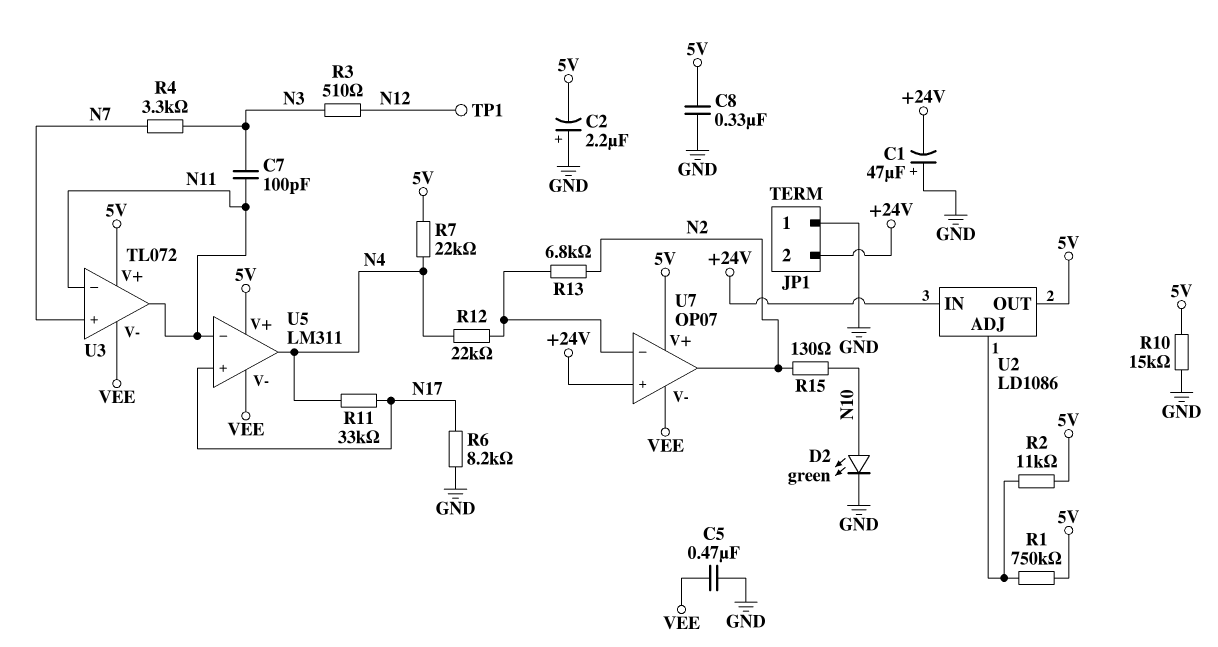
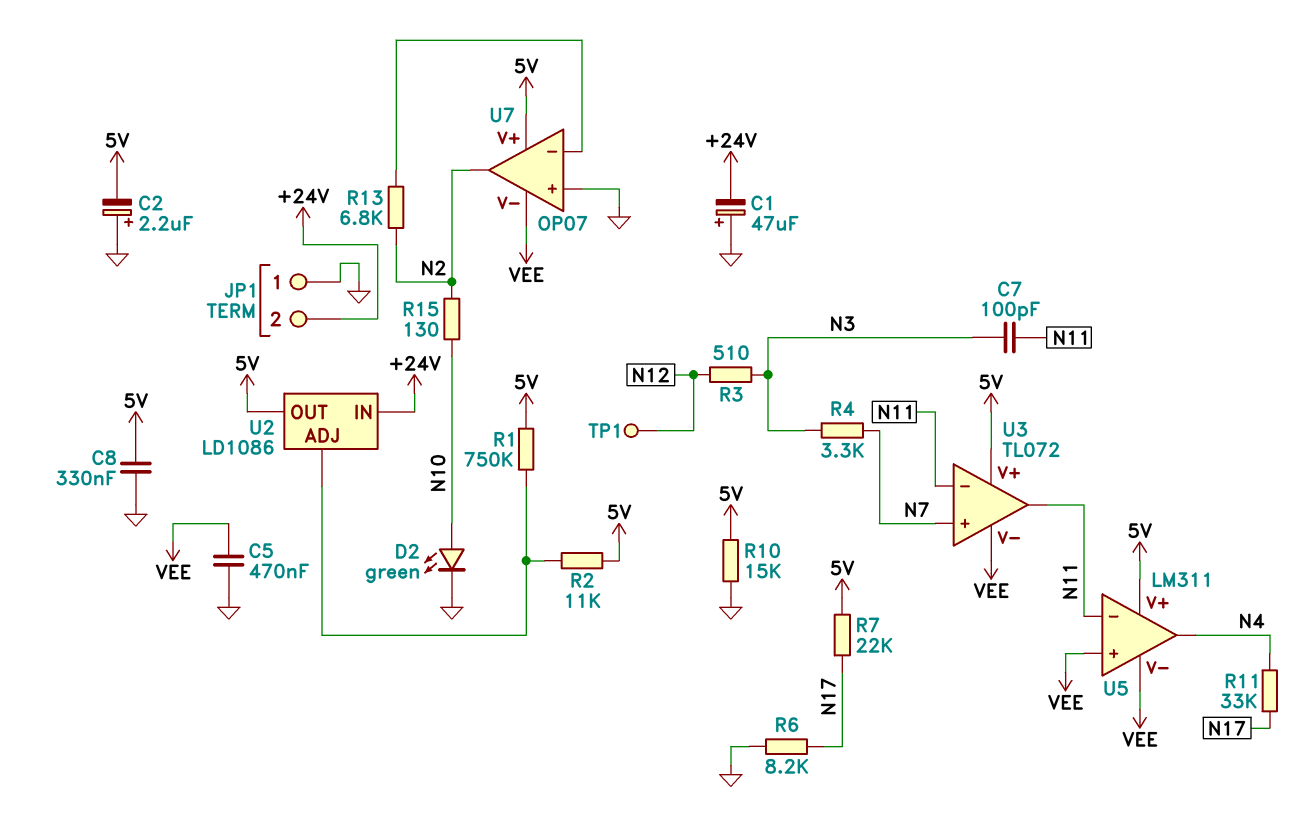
R7: 22k (5V, N4) -> 22k (5V, N17)
R12: 22k (N4, U7/in-) -> none
U5 pin in+: N17 -> VEE
U7 pin in+: +24V -> GND

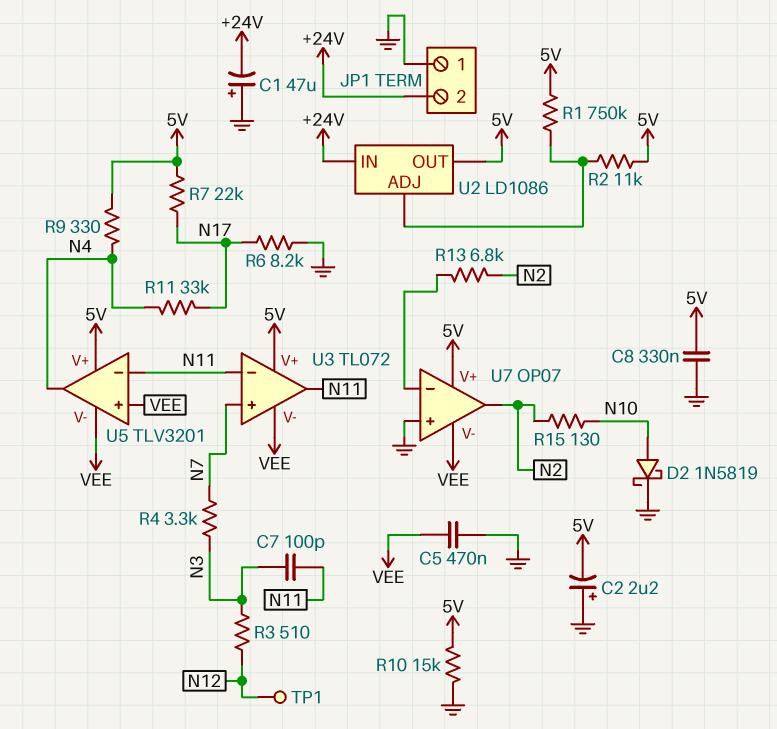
D2: LED green (A N10, K GND) -> schottky 1N5819 (A N10, K GND)
R9: none -> 330 (5V, N4)
U5: LM311 -> TLV3201

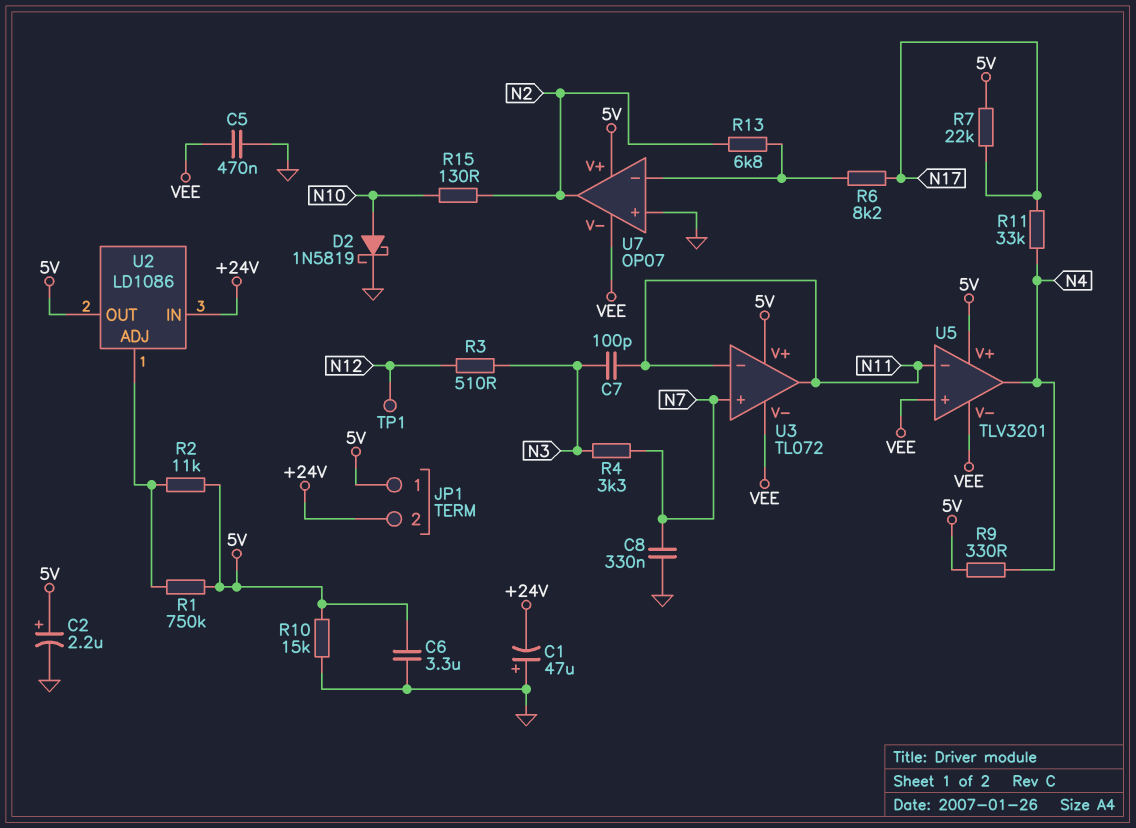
C2: 2.2uF (plus GND, minus 5V) -> 2.2uF (plus 5V, minus GND)
C6: none -> 3.3uF (5V, GND)
C8: 330nF (5V, GND) -> 330nF (GND, N7)
JP1 pin 1: GND -> 5V
R6: 8.2k (GND, N17) -> 8.2k (N17, U7/in-)

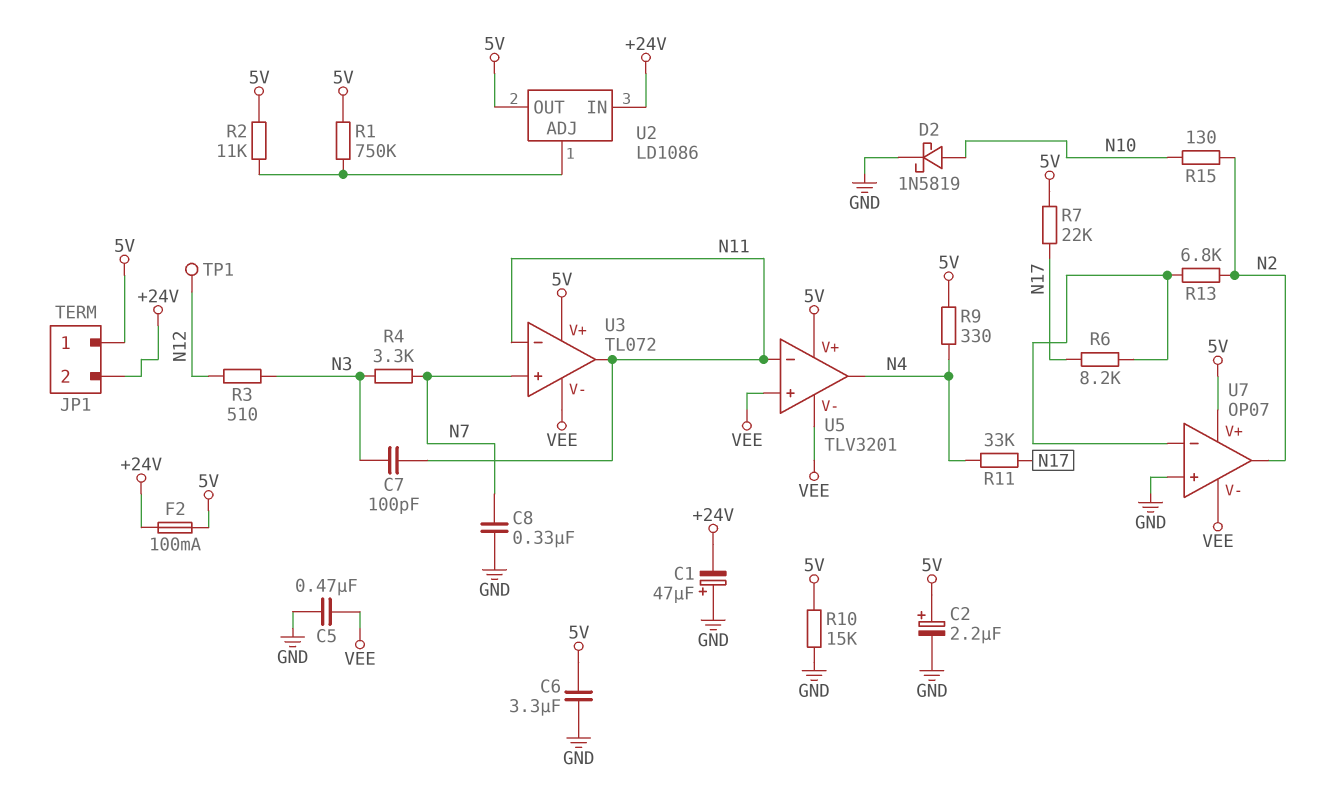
F2: none -> 100mA (+24V, 5V)

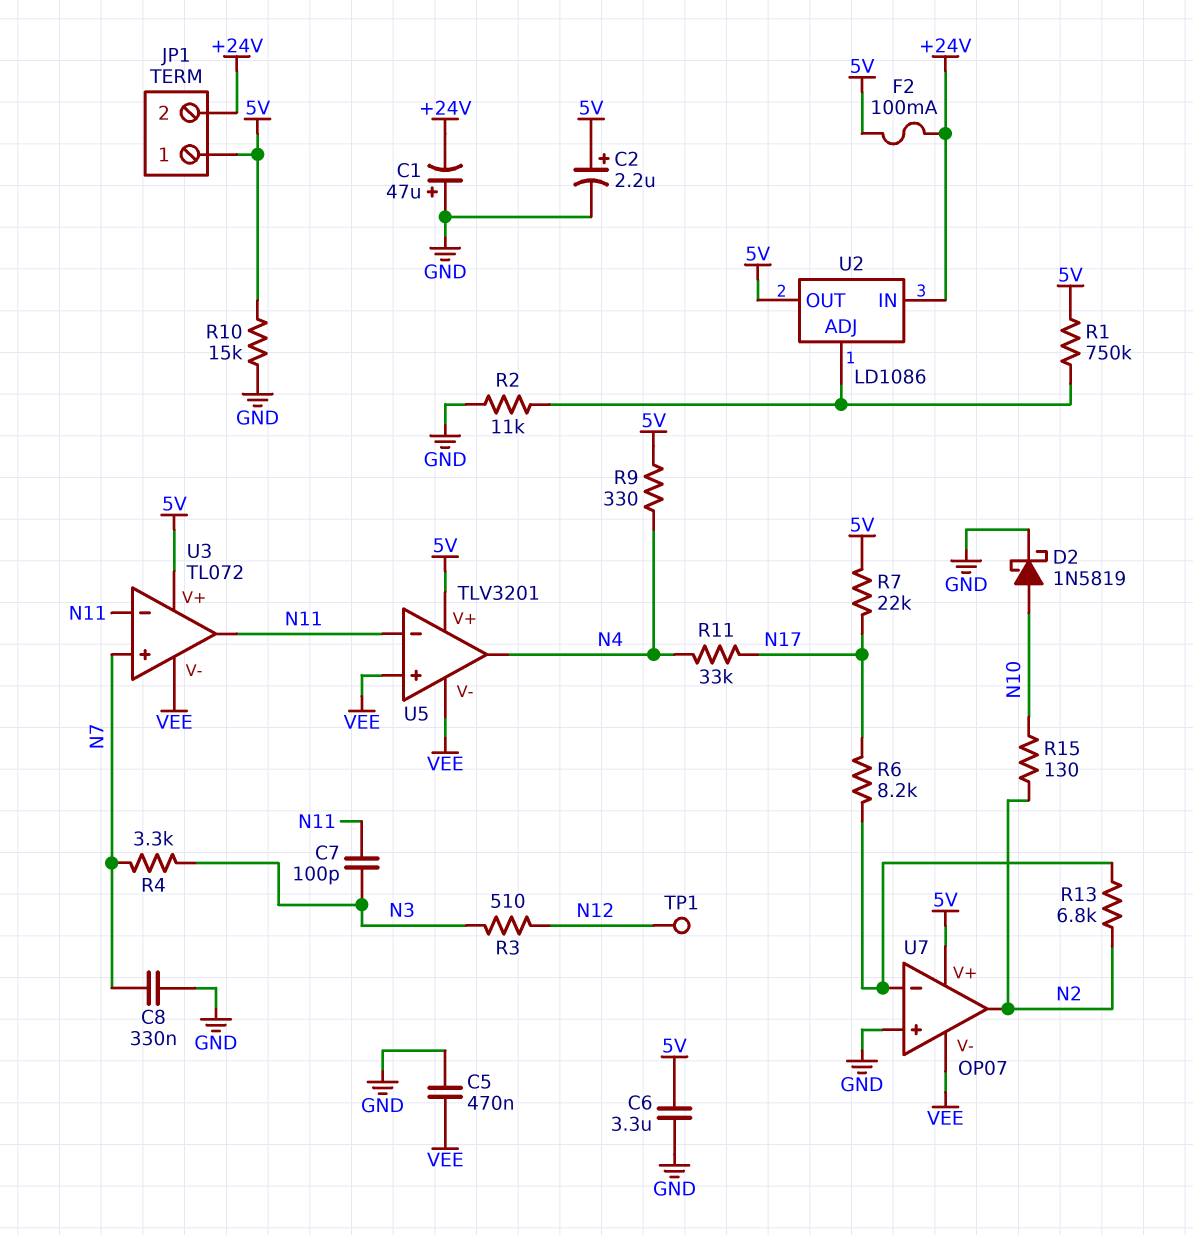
R2: 11k (5V, U2/ADJ) -> 11k (GND, U2/ADJ)

